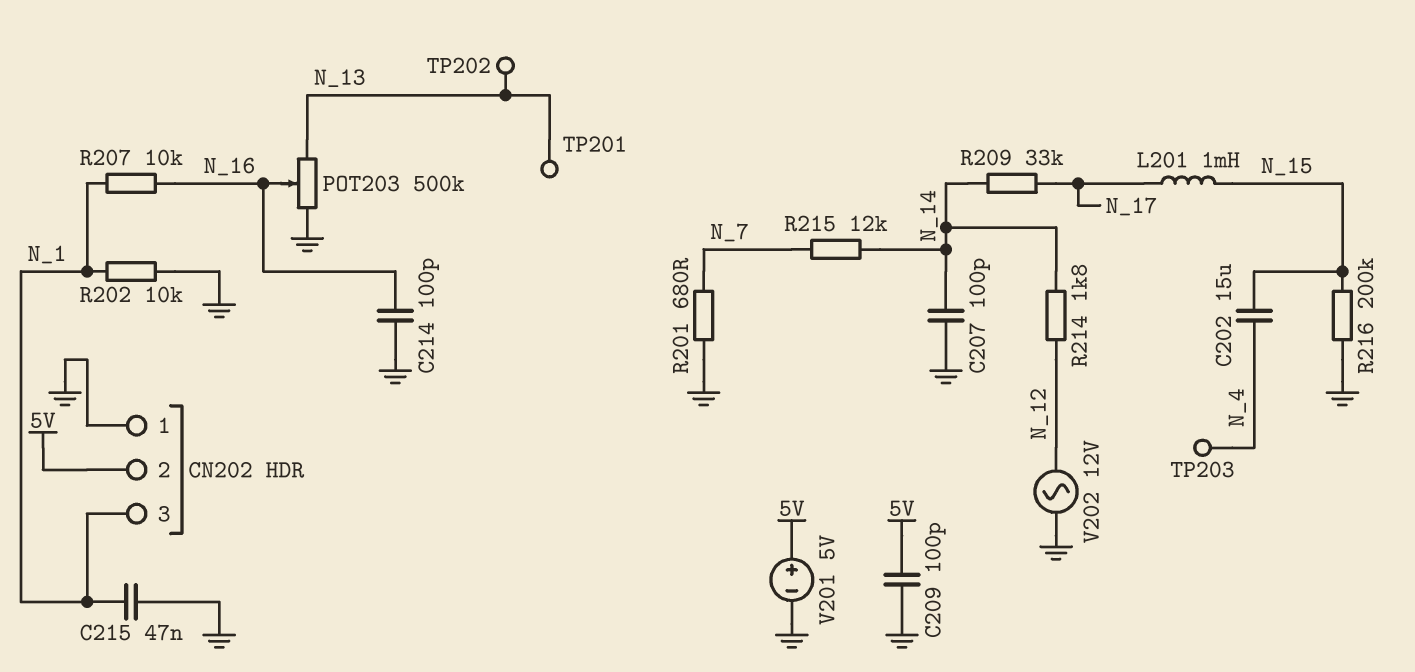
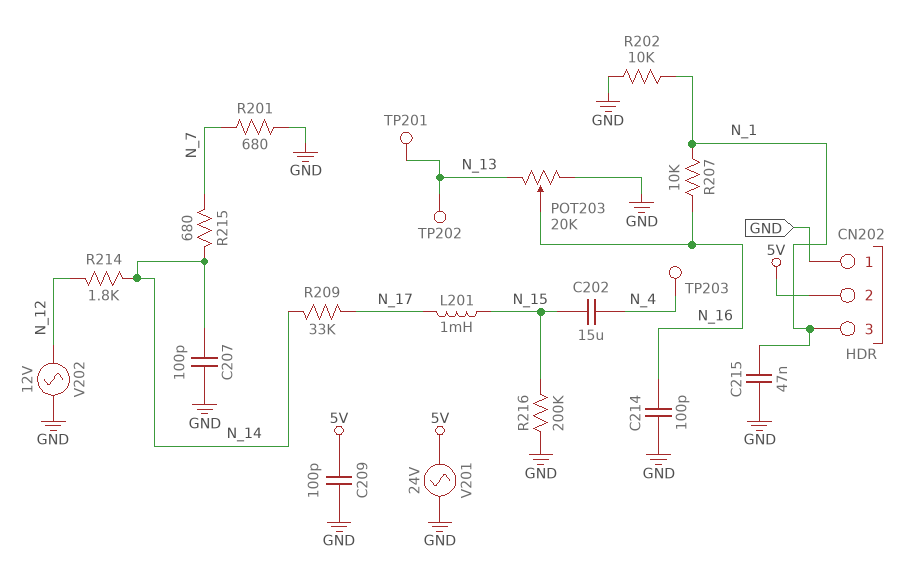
POT203: 500k (GND, N_13, wiper N_16) -> 20k (GND, N_13, wiper N_16)
R215: 12k (N_7, N_14) -> 680 (N_7, N_14)
V201: 5V (plus 5V, minus GND) -> AC 24V (5V, GND)

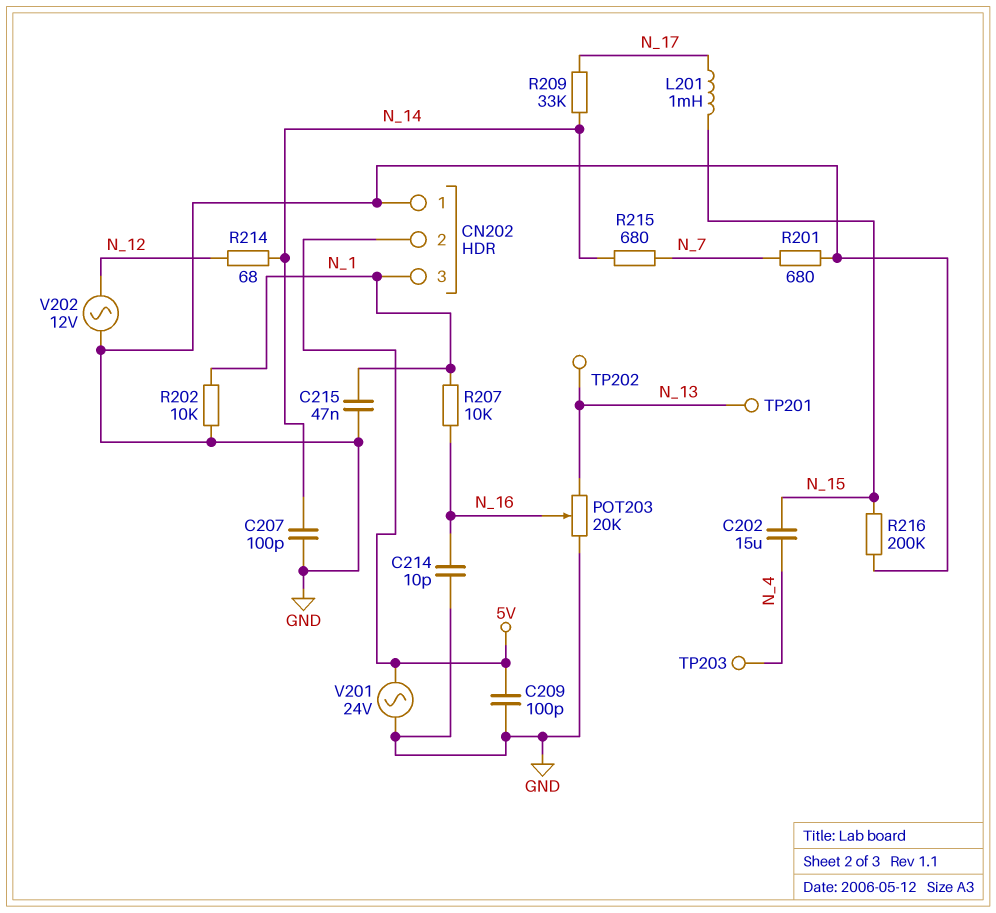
C214: 100pF (GND, N_16) -> 10pF (GND, N_16)
R214: 1.8k (N_12, N_14) -> 68 (N_12, N_14)

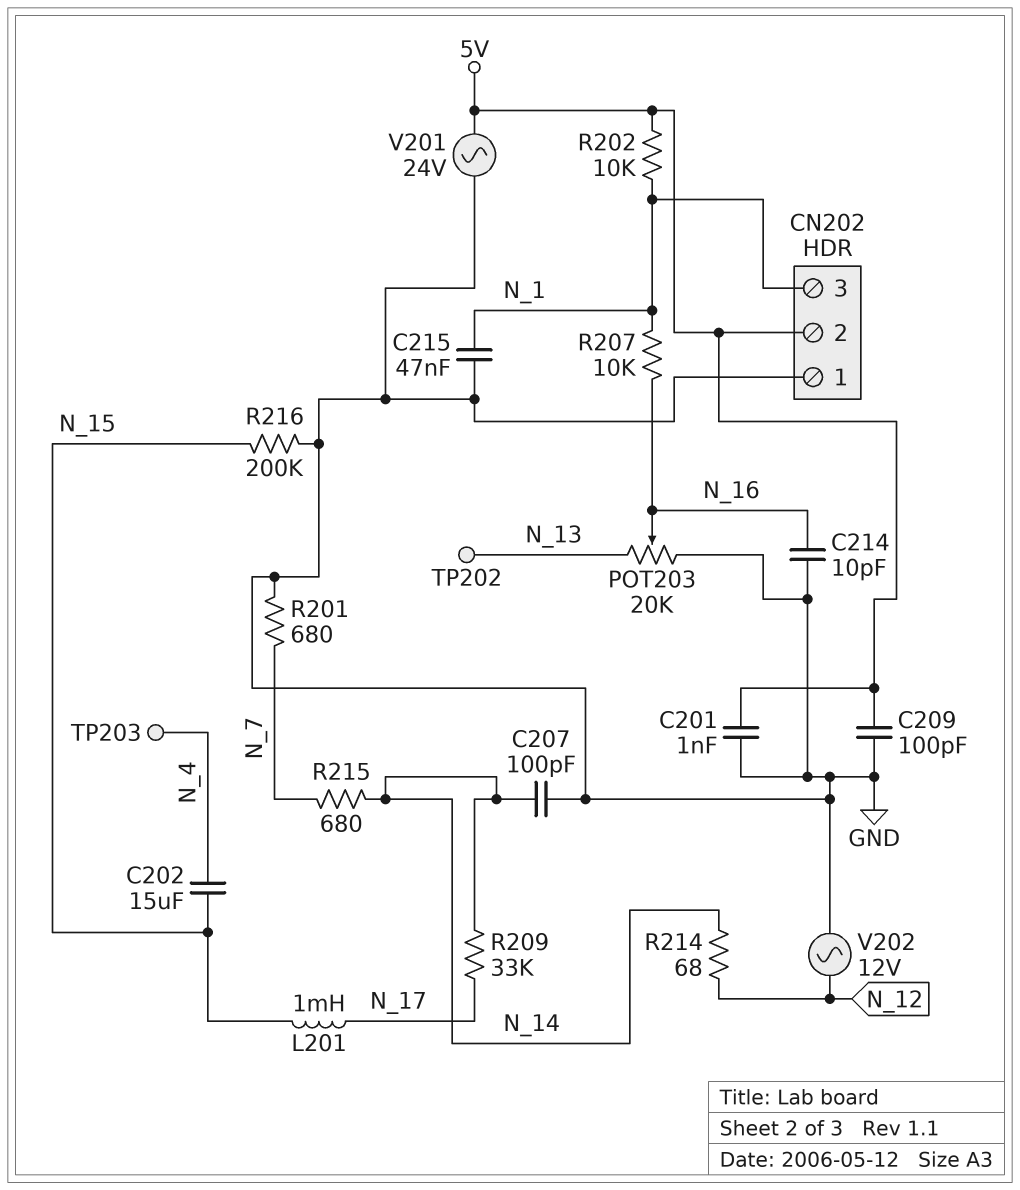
C201: none -> 1nF (5V, GND)
R202: 10k (GND, N_1) -> 10k (5V, N_1)
TP201: test point (N_13) -> none

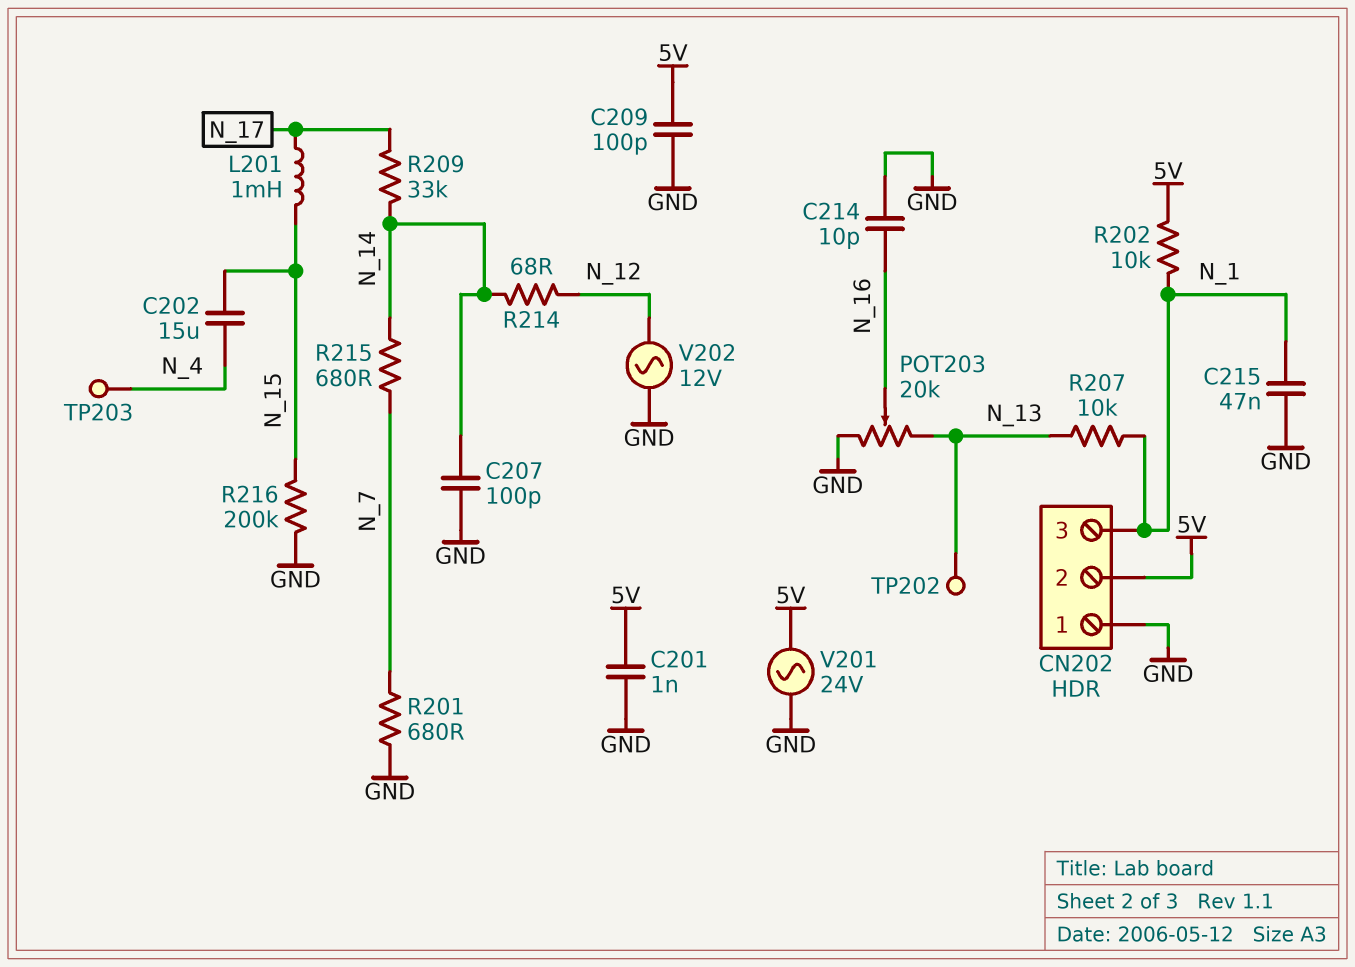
R207: 10k (N_1, N_16) -> 10k (N_1, N_13)

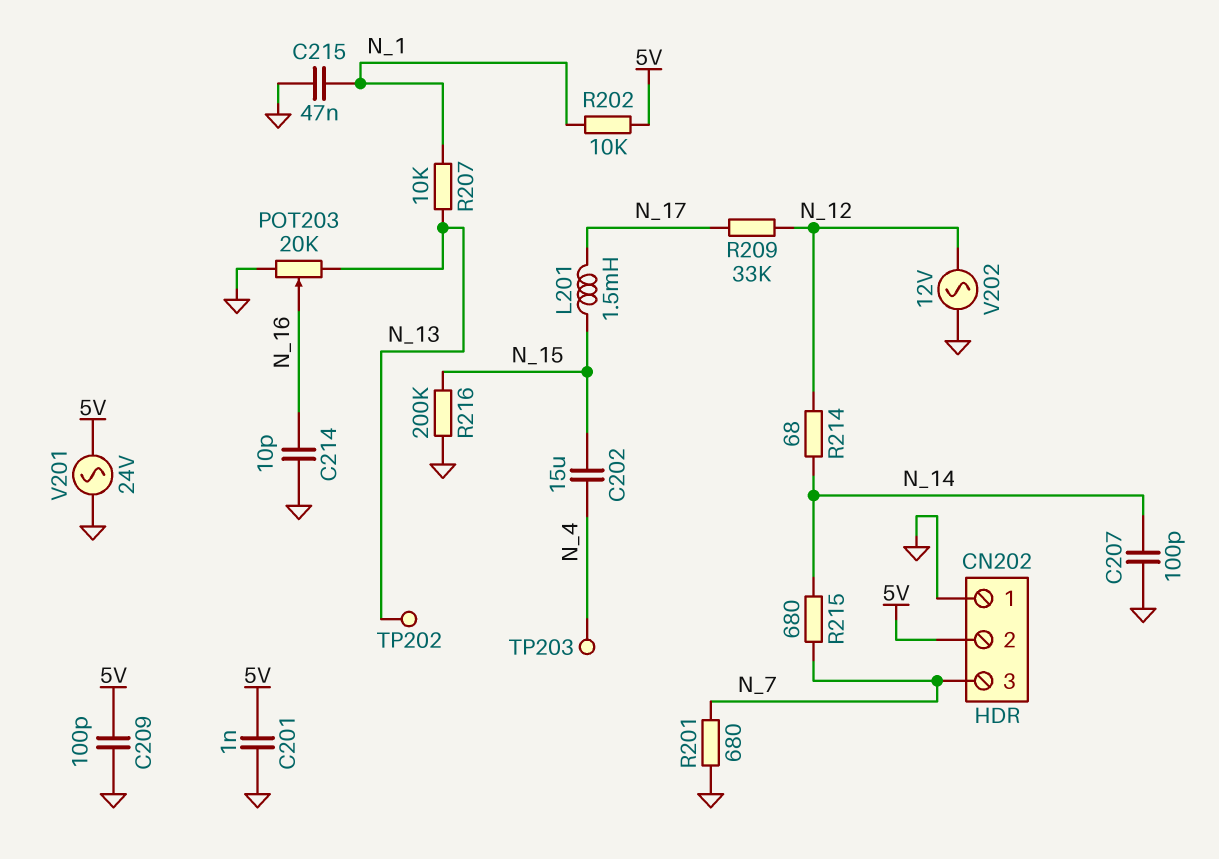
CN202 pin 3: N_1 -> N_7
L201: 1mH (N_15, N_17) -> 1.5mH (N_15, N_17)
R209: 33k (N_14, N_17) -> 33k (N_12, N_17)

